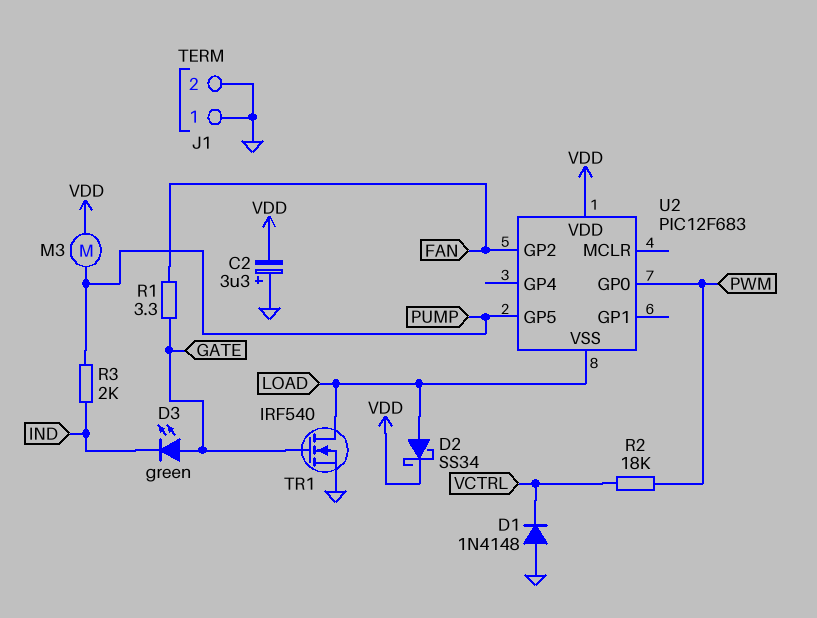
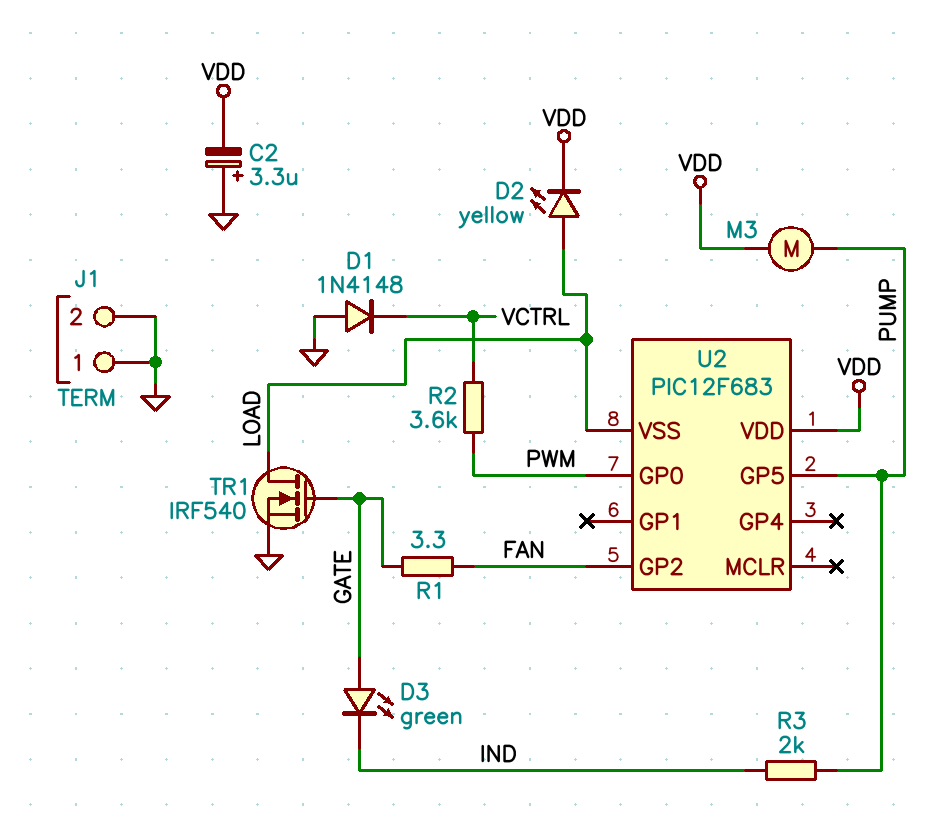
D2: schottky SS34 (A LOAD, K VDD) -> LED yellow (A LOAD, K VDD)
R2: 18k (PWM, VCTRL) -> 3.6k (PWM, VCTRL)

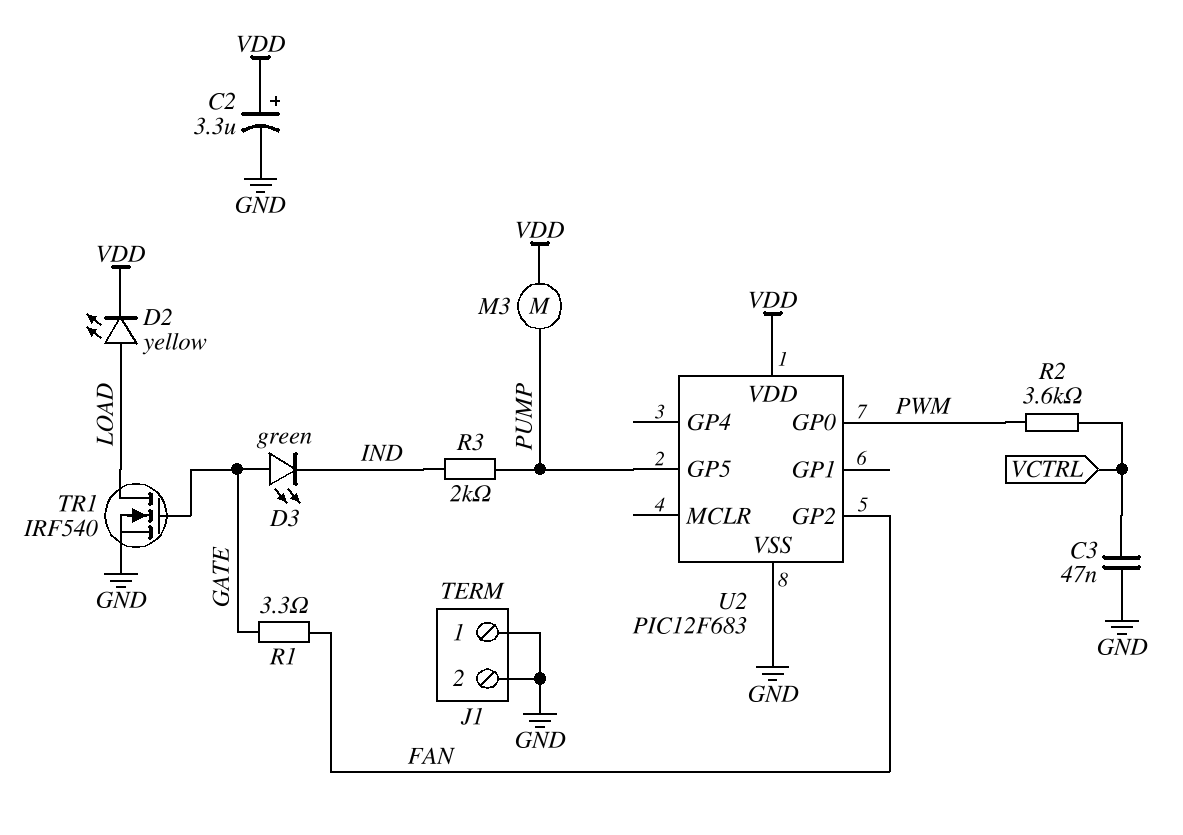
C2: 3.3uF (plus GND, minus VDD) -> 3.3uF (plus VDD, minus GND)
C3: none -> 47nF (GND, VCTRL)
D1: diode 1N4148 (A GND, K VCTRL) -> none
U2 pin VSS: LOAD -> GND

